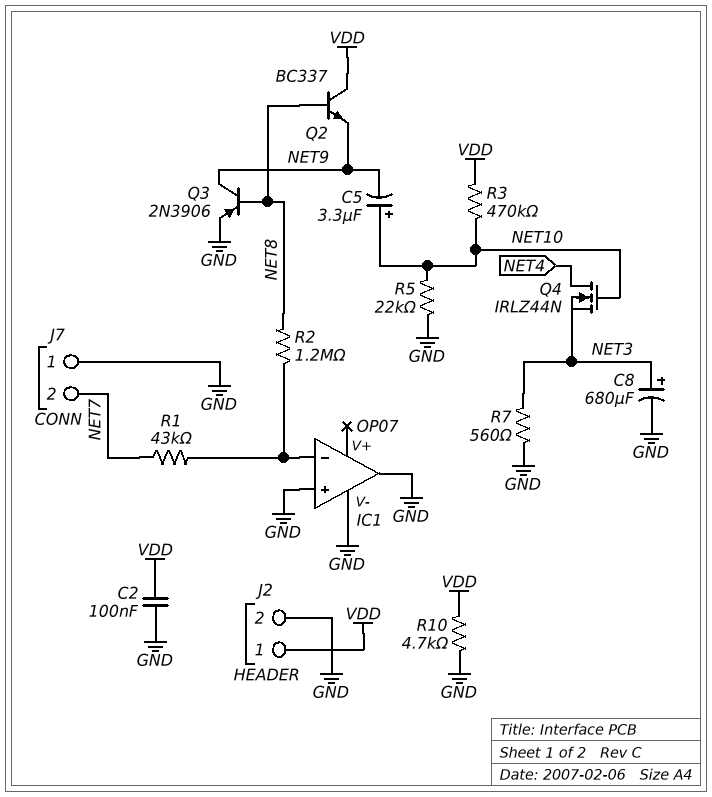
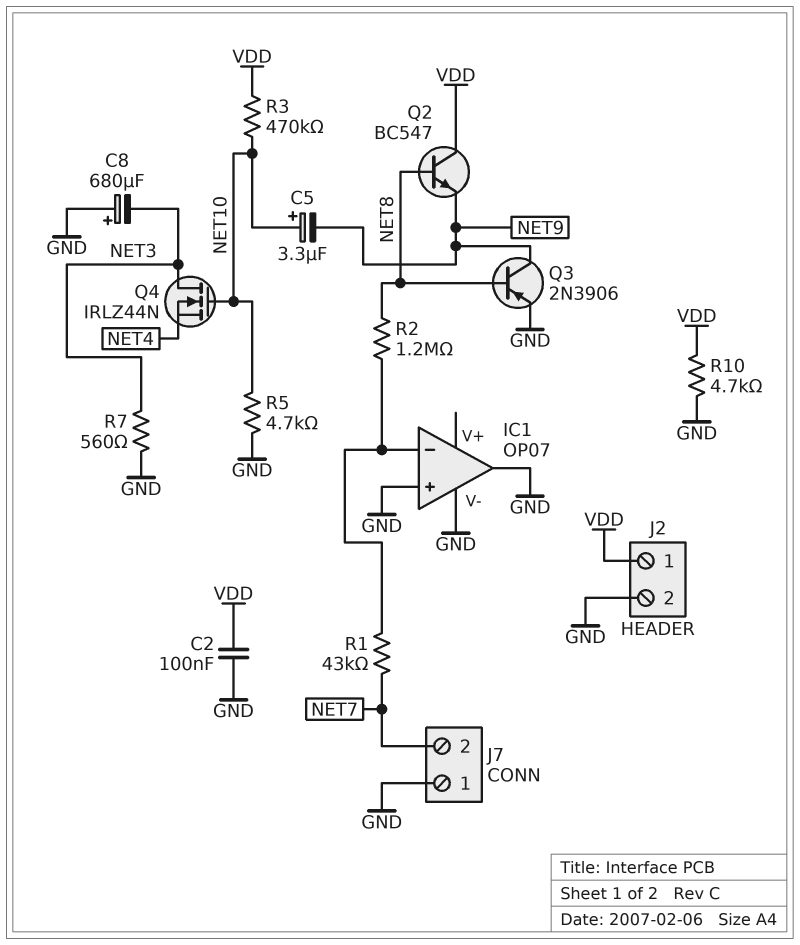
C8: 680uF (plus NET3, minus GND) -> 680uF (plus GND, minus NET3)
Q2: NPN BC337 (B NET8, C VDD, E NET9) -> NPN BC547 (B NET8, C VDD, E NET9)
Q4: NMOS IRLZ44N (G NET10, D NET4, S NET3) -> NMOS IRLZ44N (G NET10, D NET3, S NET4)
R5: 22k (GND, NET10) -> 4.7k (GND, NET10)

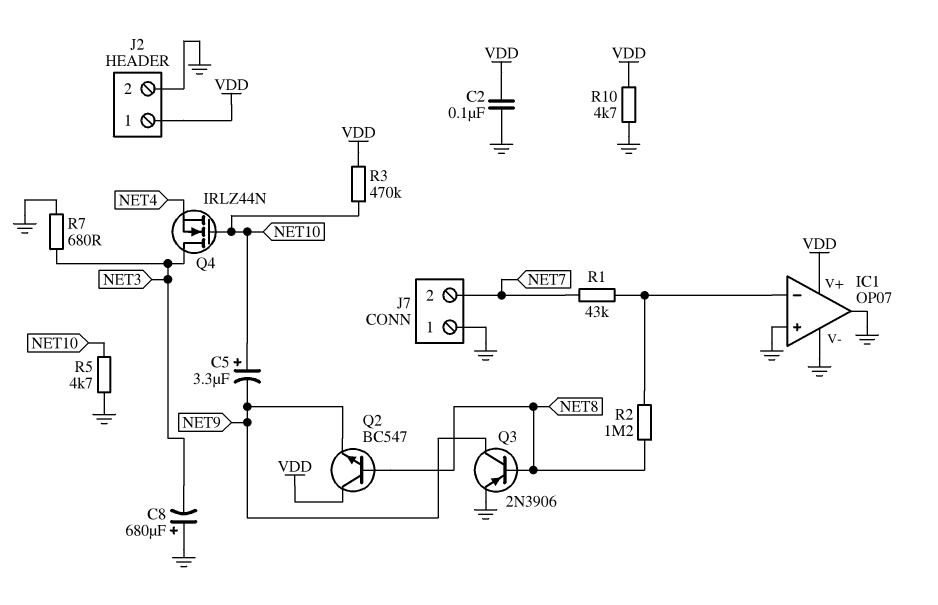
IC1 pin V+: none -> VDD
R7: 560 (GND, NET3) -> 680 (GND, NET3)

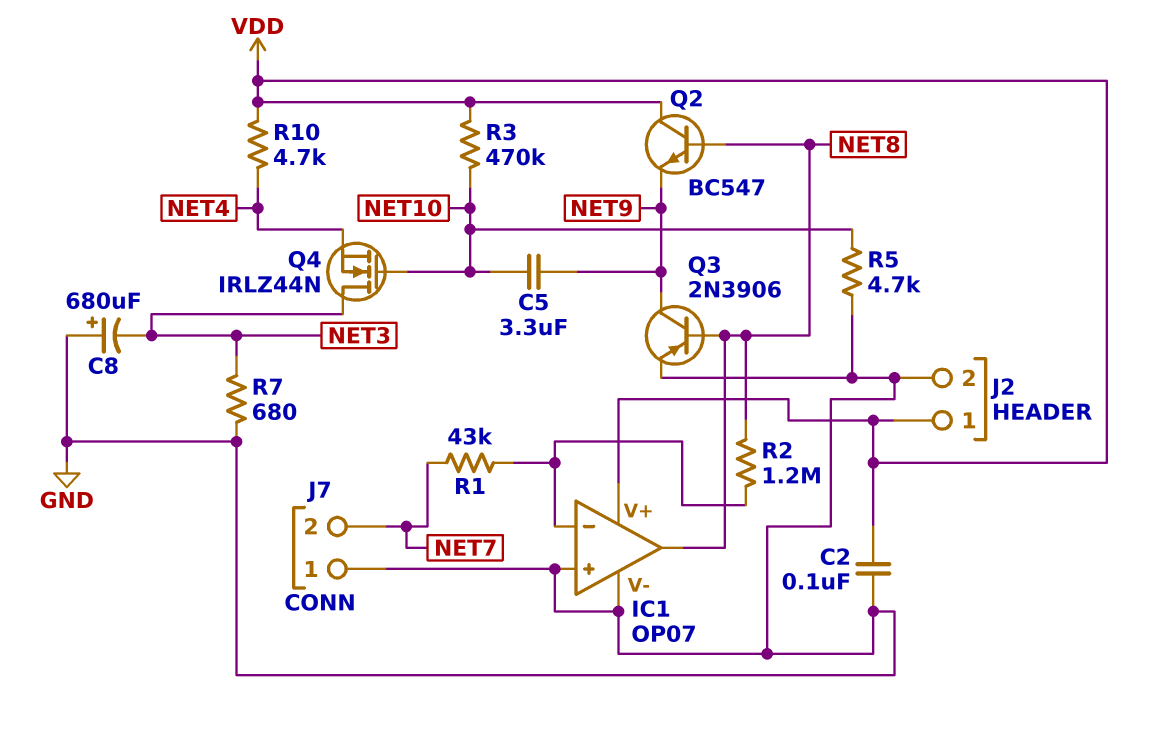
C5: 3.3uF (plus NET10, minus NET9) -> 3.3uF (NET9, NET10)
IC1 pin out: GND -> NET8
R10: 4.7k (GND, VDD) -> 4.7k (NET4, VDD)

